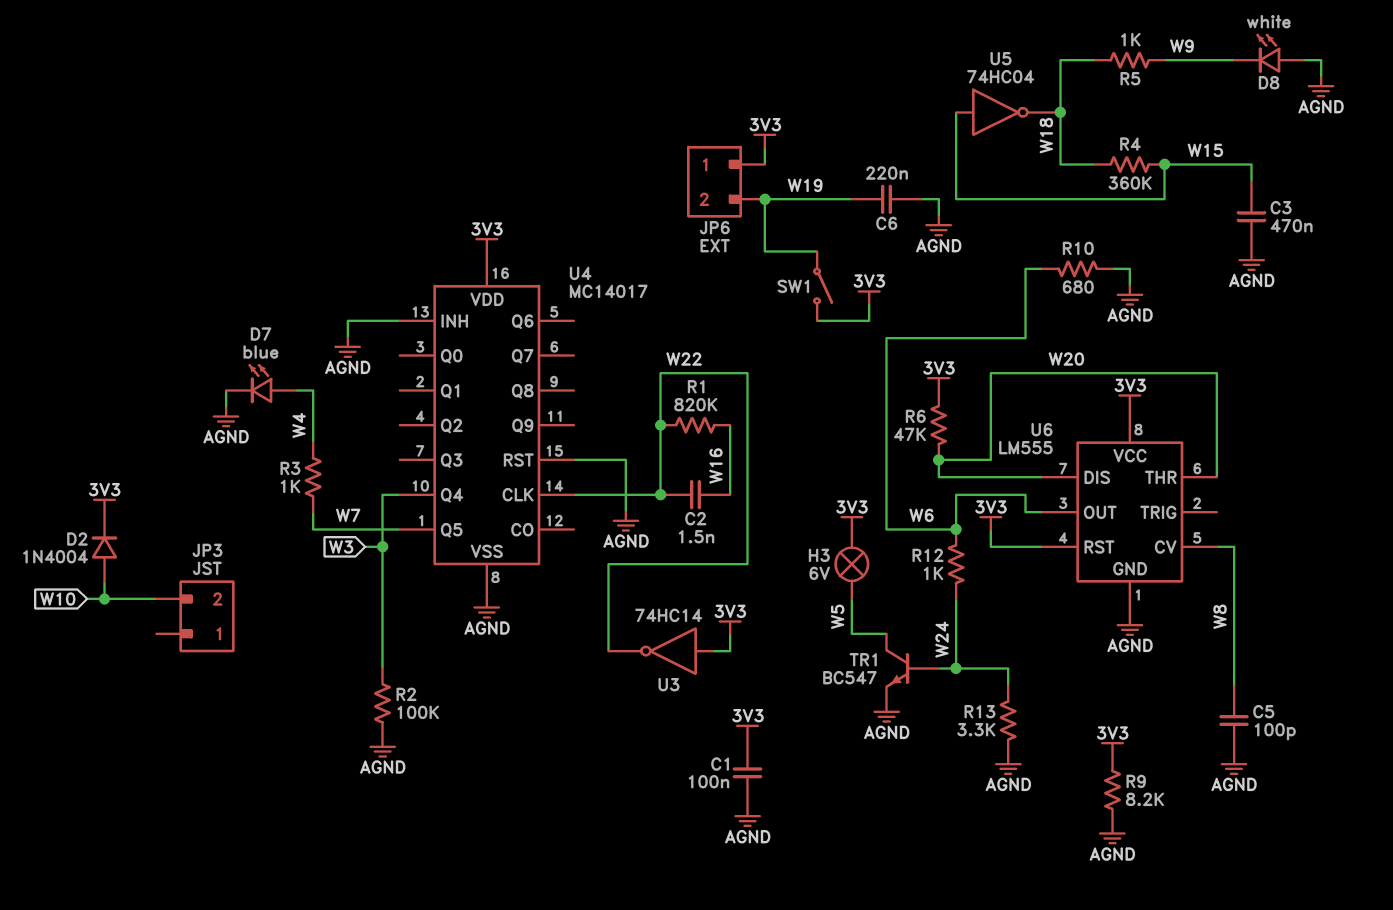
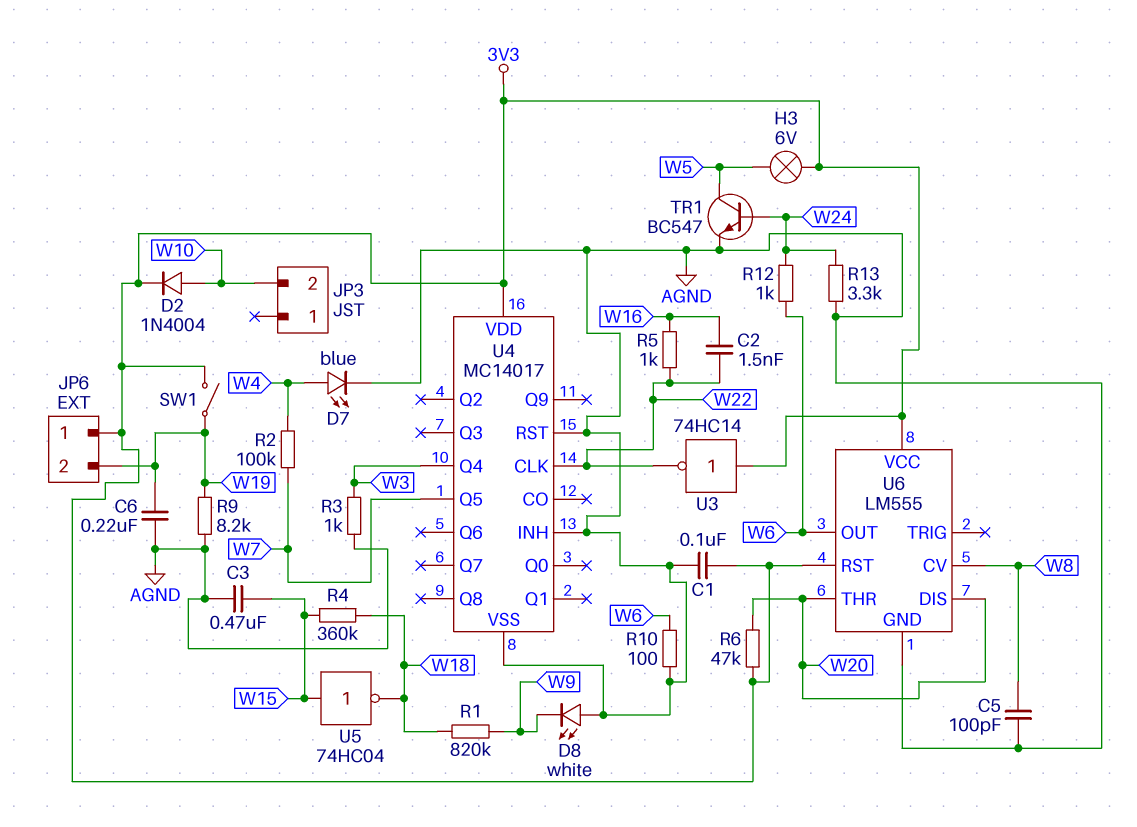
R1: 820k (W16, W22) -> 820k (W9, W18)
R2: 100k (AGND, W3) -> 100k (W4, W7)
R3: 1k (W4, W7) -> 1k (AGND, W3)
R5: 1k (W9, W18) -> 1k (W16, W22)
R9: 8.2k (3V3, AGND) -> 8.2k (AGND, W19)
R10: 680 (AGND, W6) -> 100 (AGND, W6)

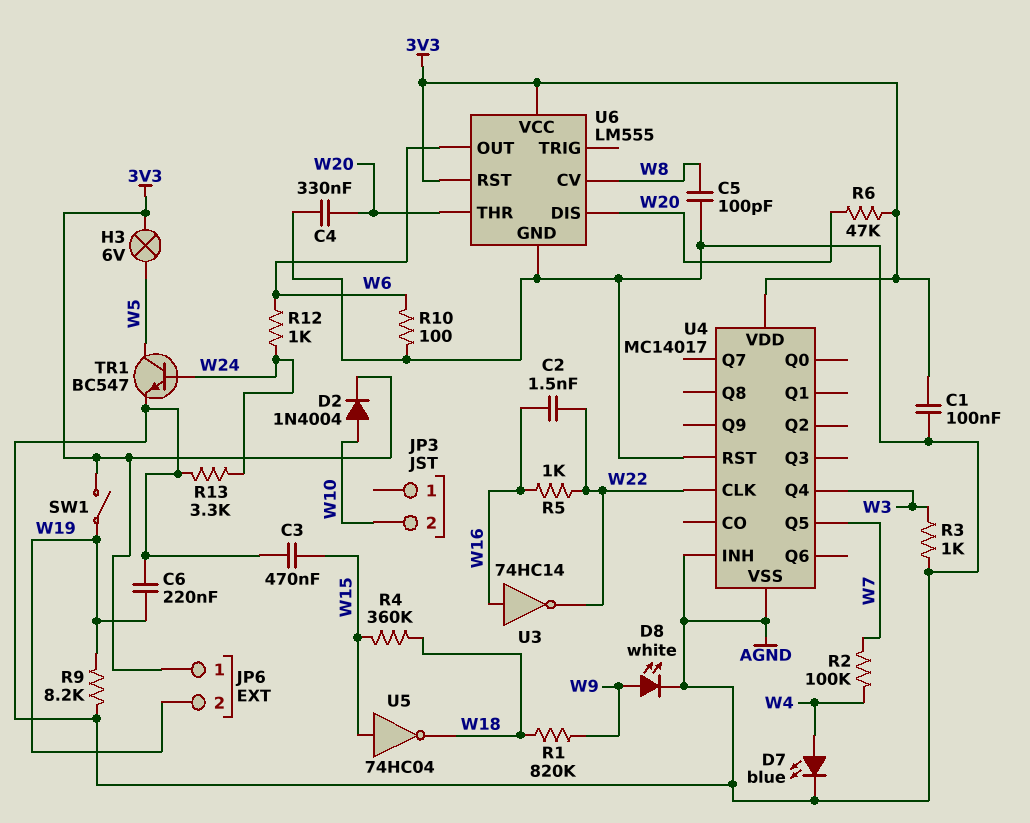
C4: none -> 330nF (AGND, W20)
D8: LED white (A AGND, K W9) -> LED white (A W9, K AGND)
U3: NOT 74HC14 (in 3V3, out W22) -> NOT 74HC14 (in W16, out W22)

